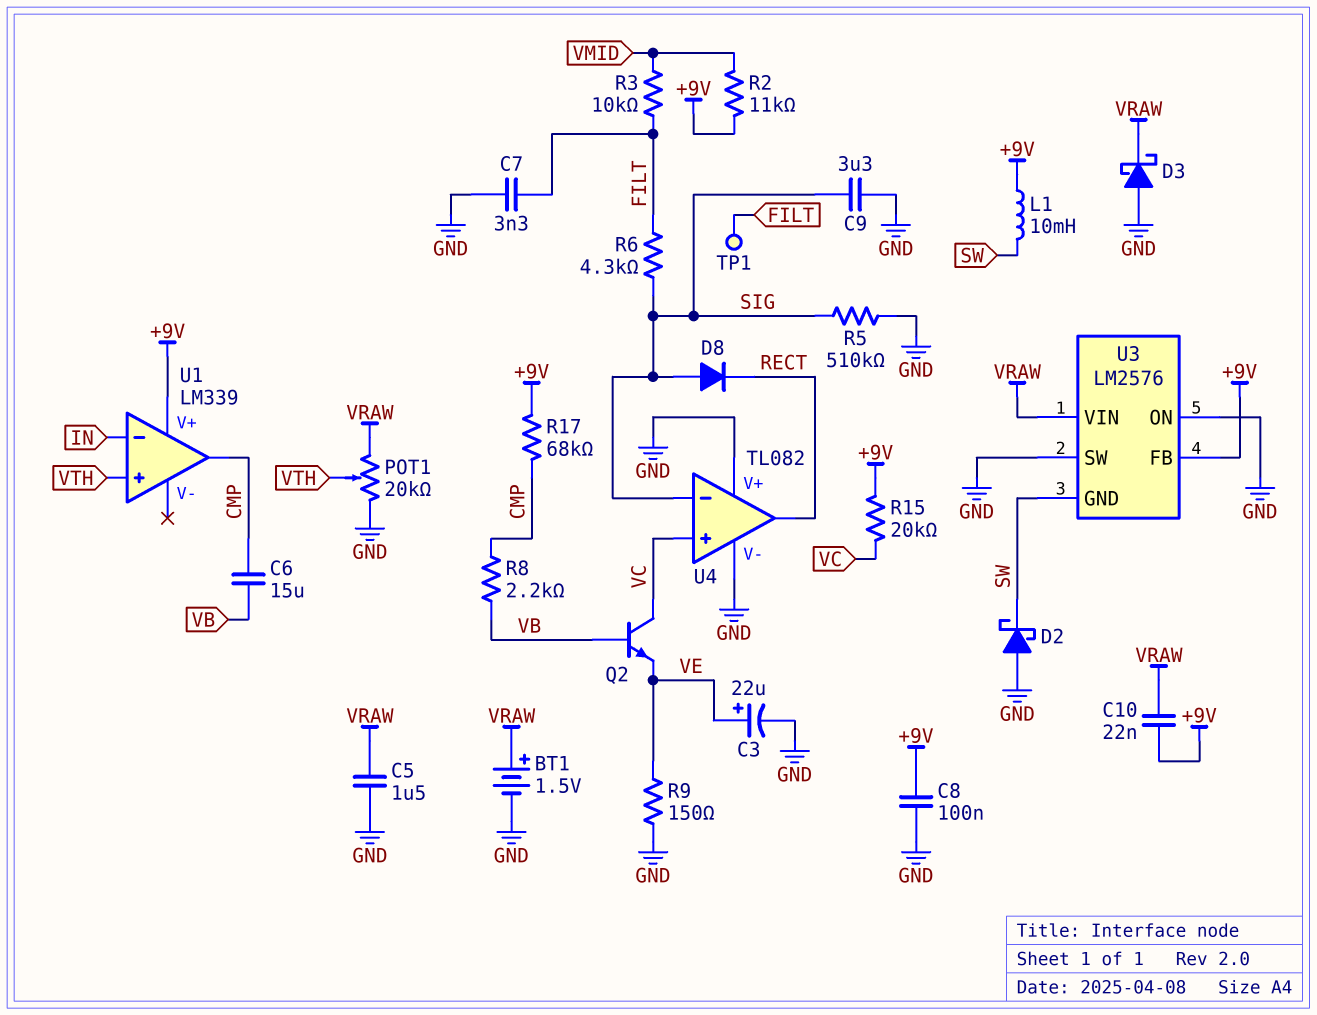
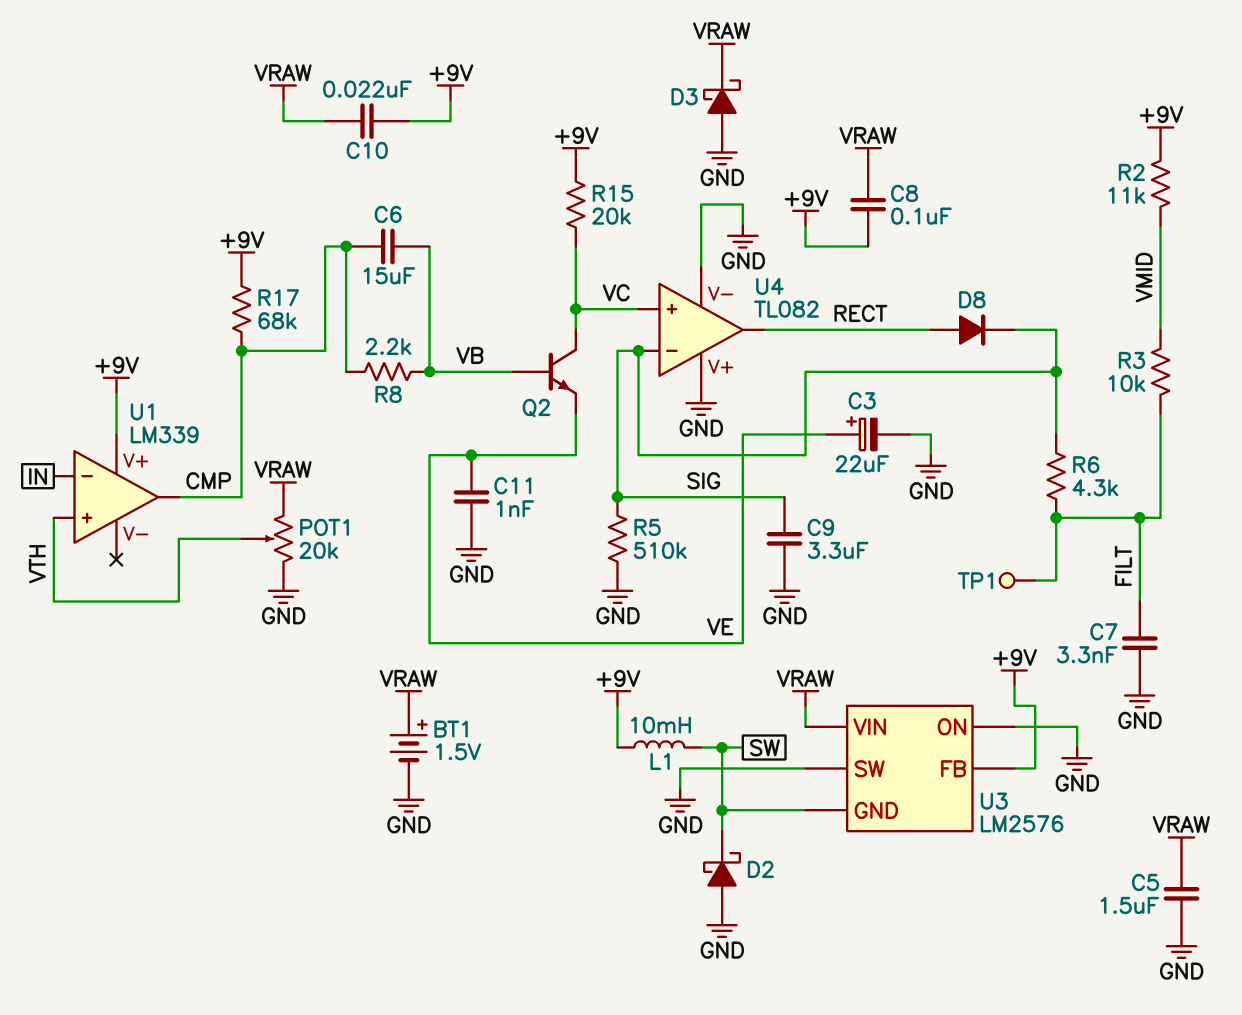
C8: 100nF (+9V, GND) -> 100nF (+9V, VRAW)
C11: none -> 1nF (GND, VE)
D8: diode (A SIG, K RECT) -> diode (A RECT, K SIG)
R9: 150 (GND, VE) -> none

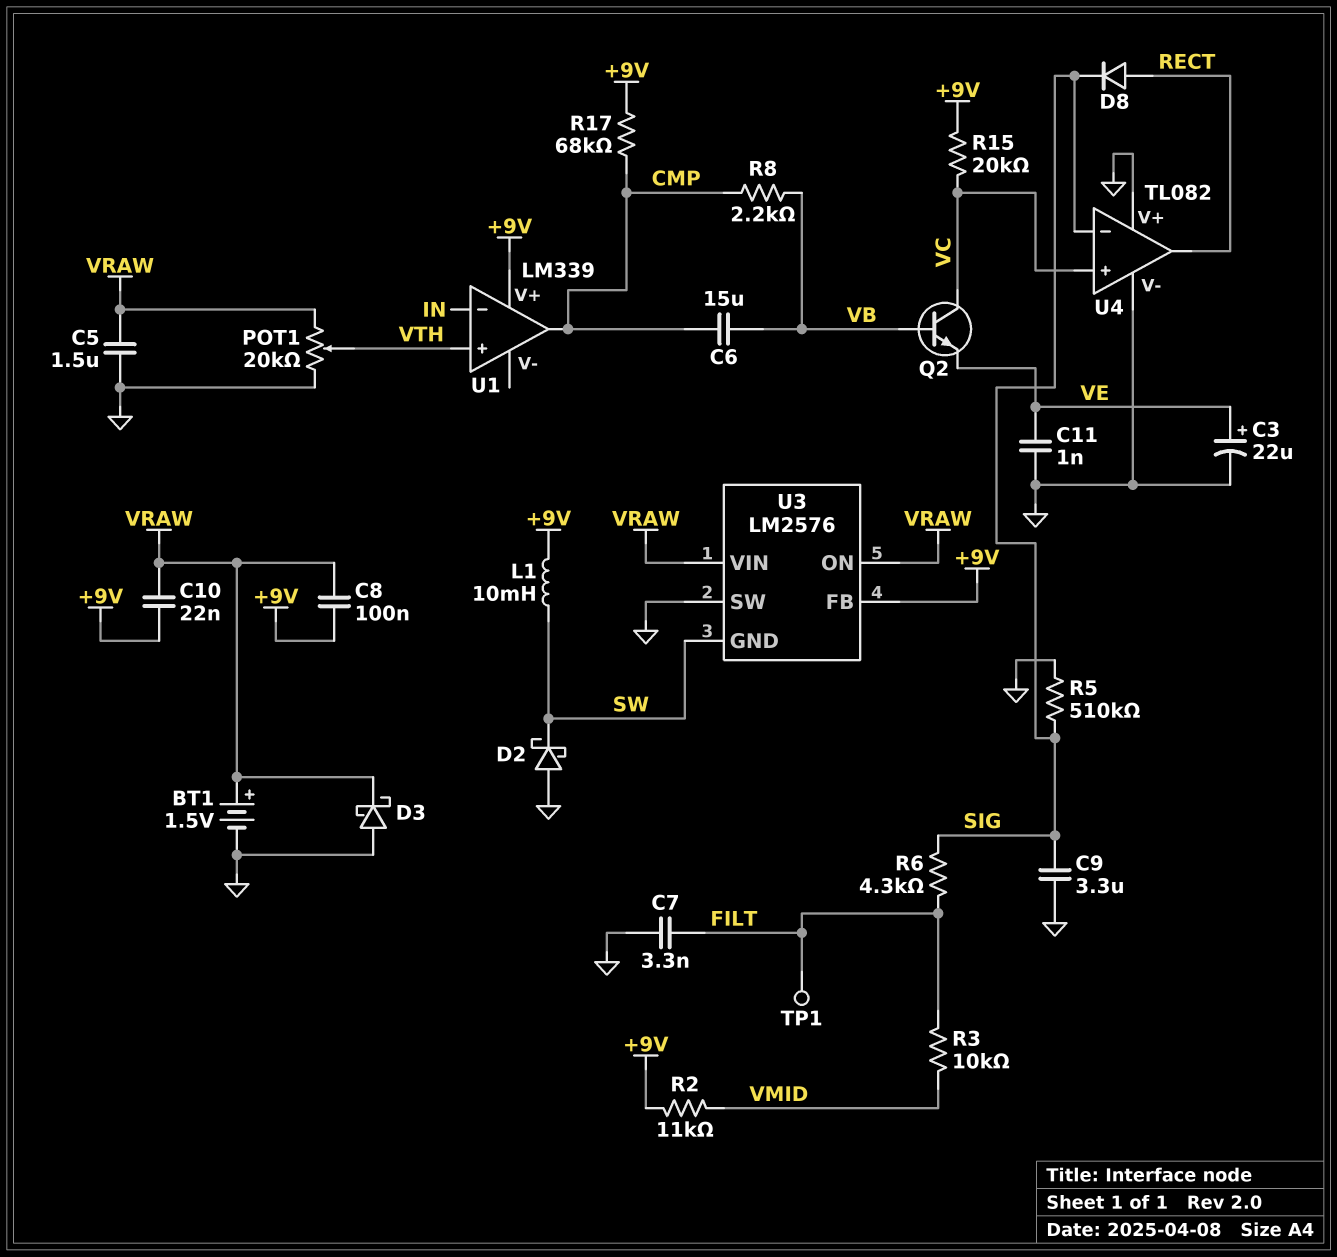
U3 pin ON: GND -> VRAW

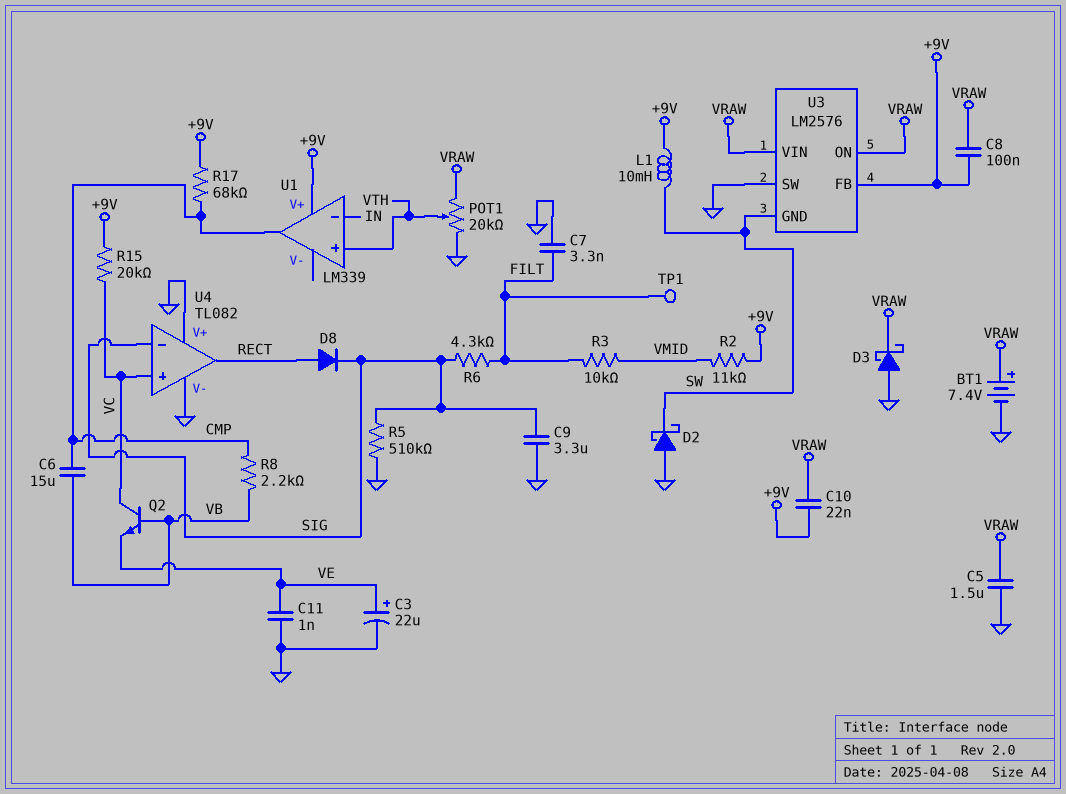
BT1: 1.5V (plus VRAW, minus GND) -> 7.4V (plus VRAW, minus GND)

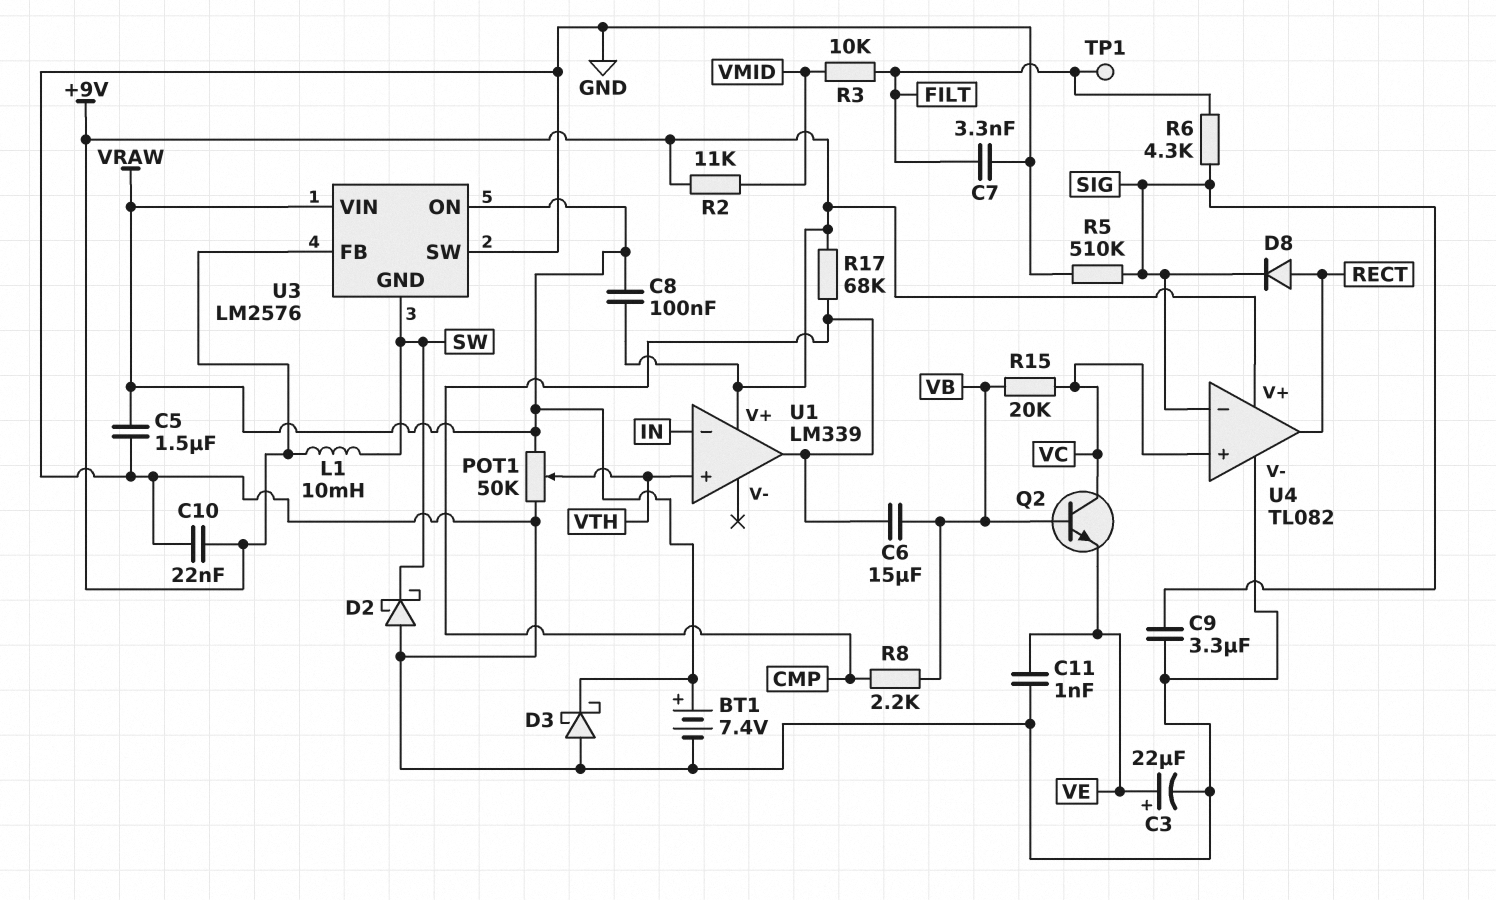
C10: 22nF (+9V, VRAW) -> 22nF (+9V, GND)
POT1: 20k (GND, VRAW, wiper VTH) -> 50k (GND, VRAW, wiper VTH)
R15: 20k (+9V, VC) -> 20k (VB, VC)
U4 pin V+: GND -> +9V

